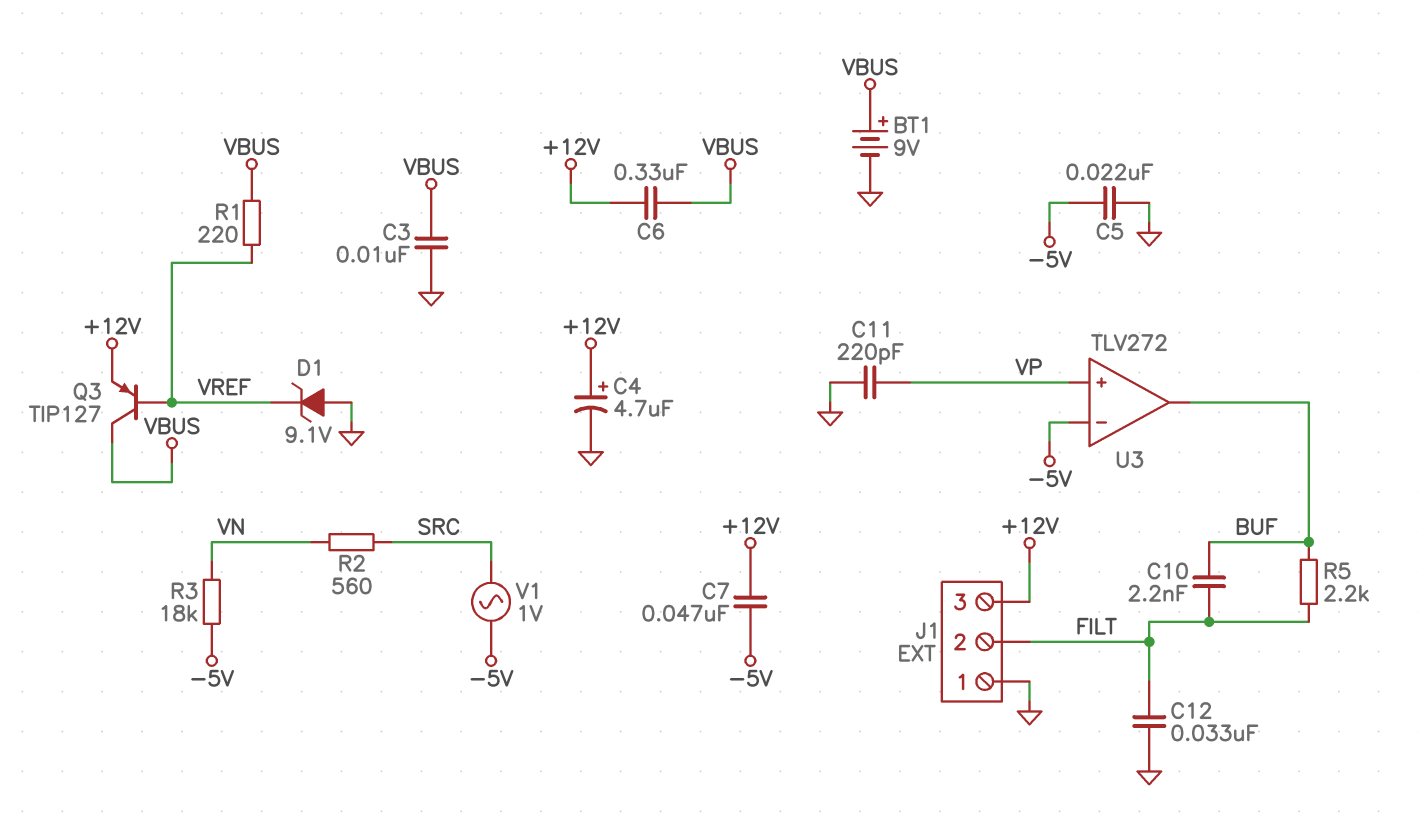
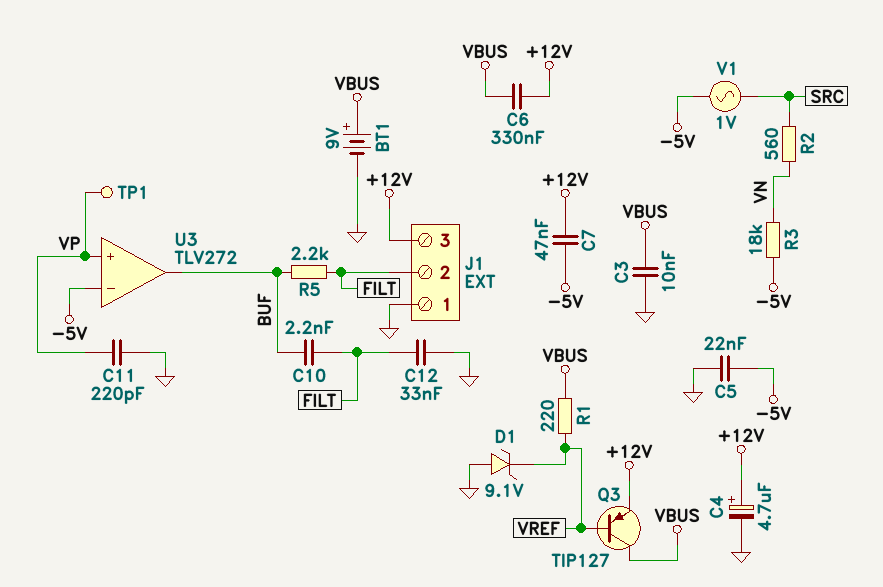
TP1: none -> test point (VP)

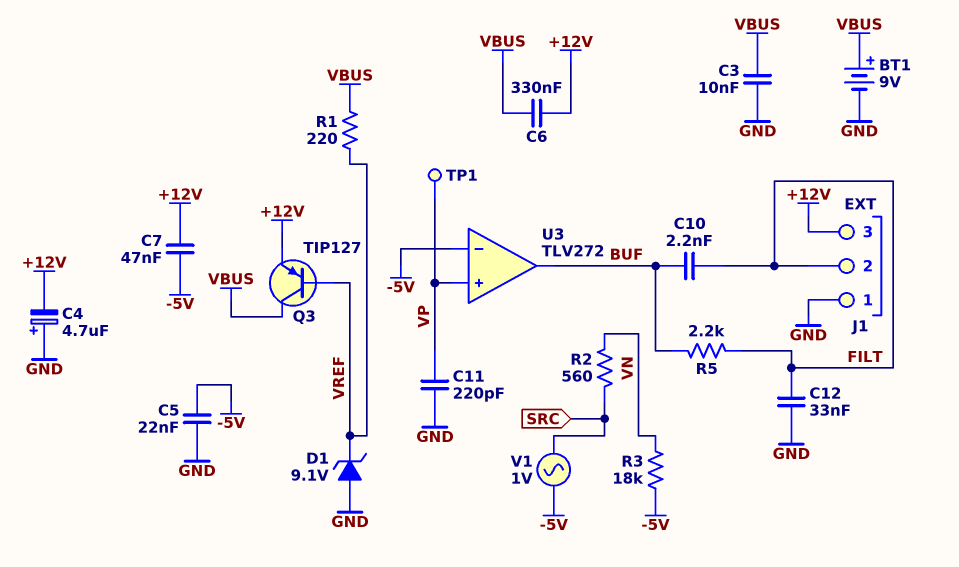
C4: 4.7uF (plus +12V, minus GND) -> 4.7uF (plus GND, minus +12V)

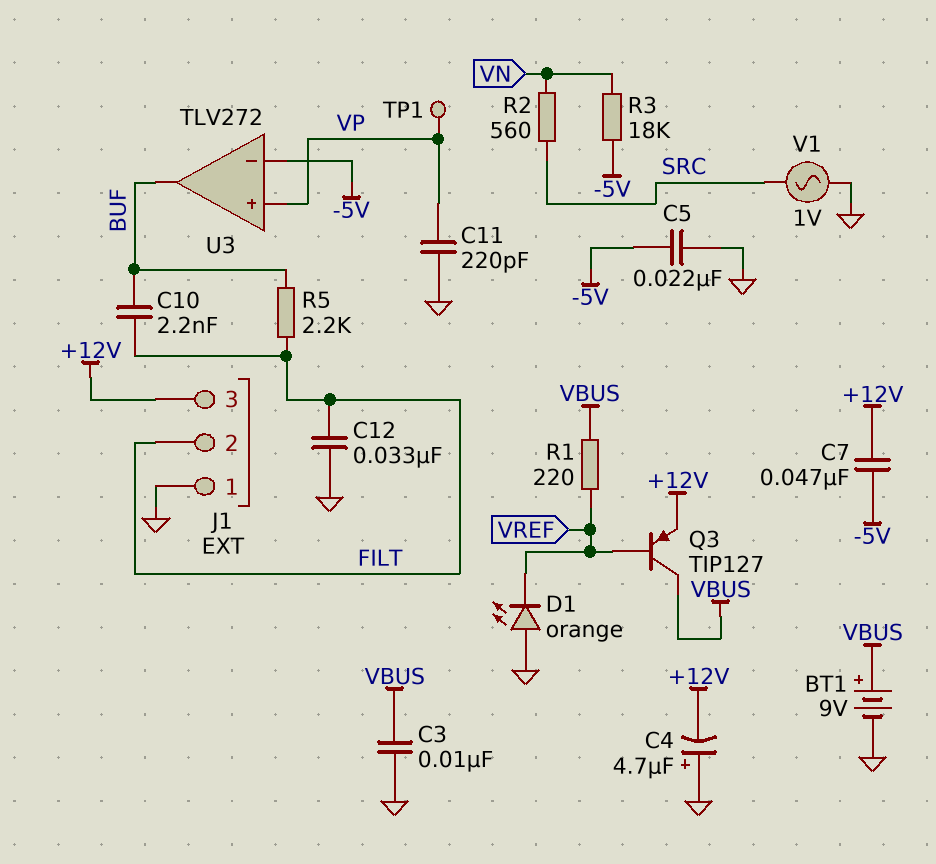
C6: 330nF (+12V, VBUS) -> none
D1: zener 9.1V (A GND, K VREF) -> LED orange (A GND, K VREF)
V1: AC 1V (-5V, SRC) -> AC 1V (GND, SRC)

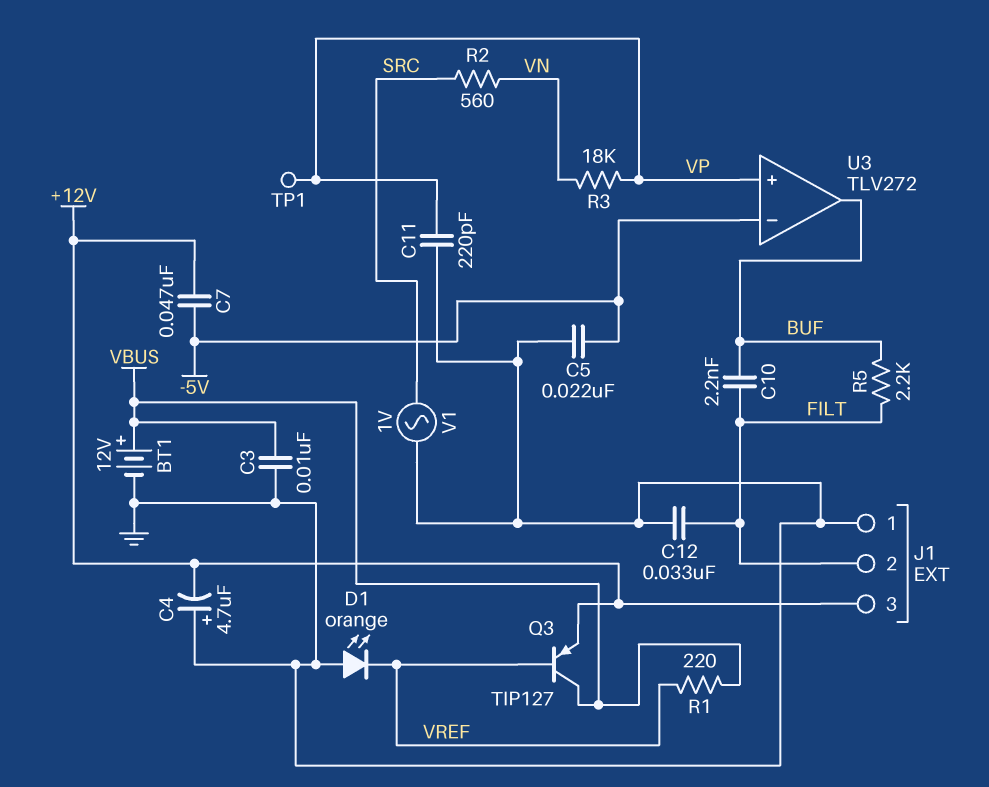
BT1: 9V (plus VBUS, minus GND) -> 12V (plus VBUS, minus GND)
R3: 18k (-5V, VN) -> 18k (VN, VP)

